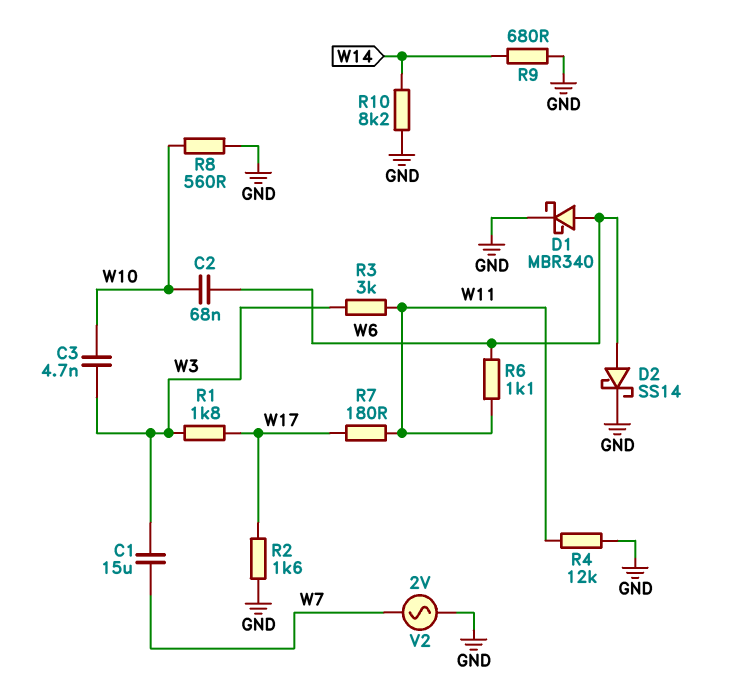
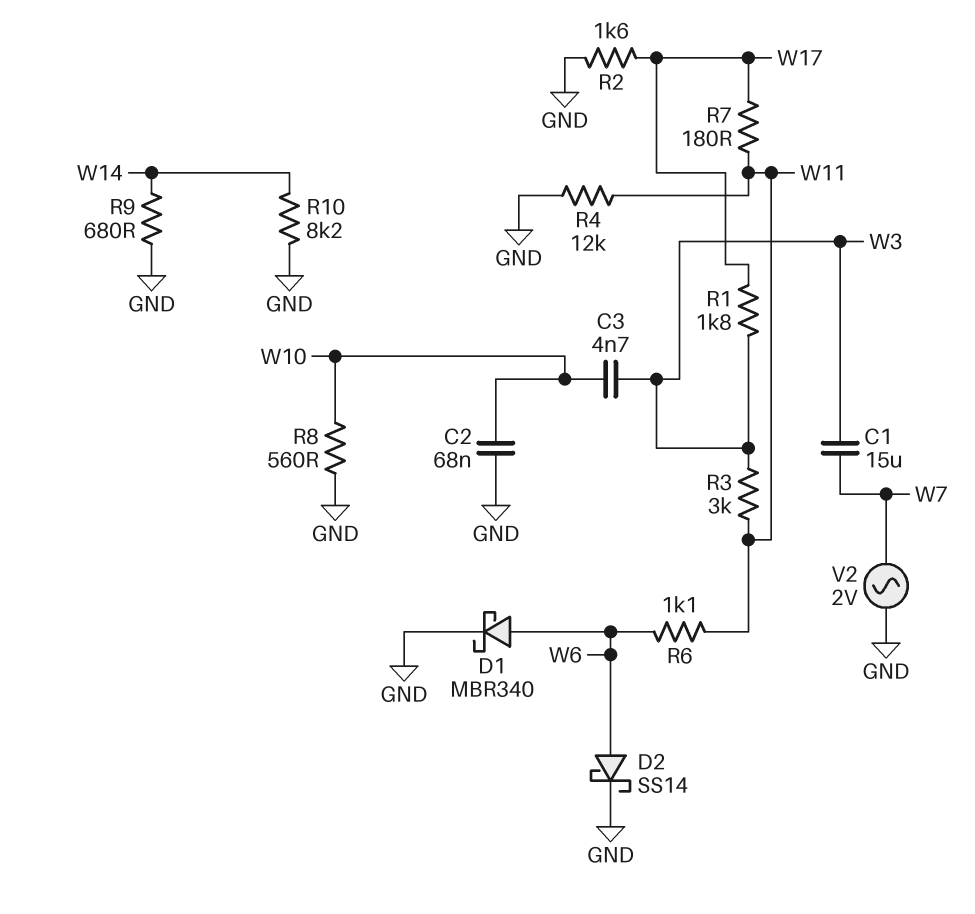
C2: 68nF (W6, W10) -> 68nF (GND, W10)

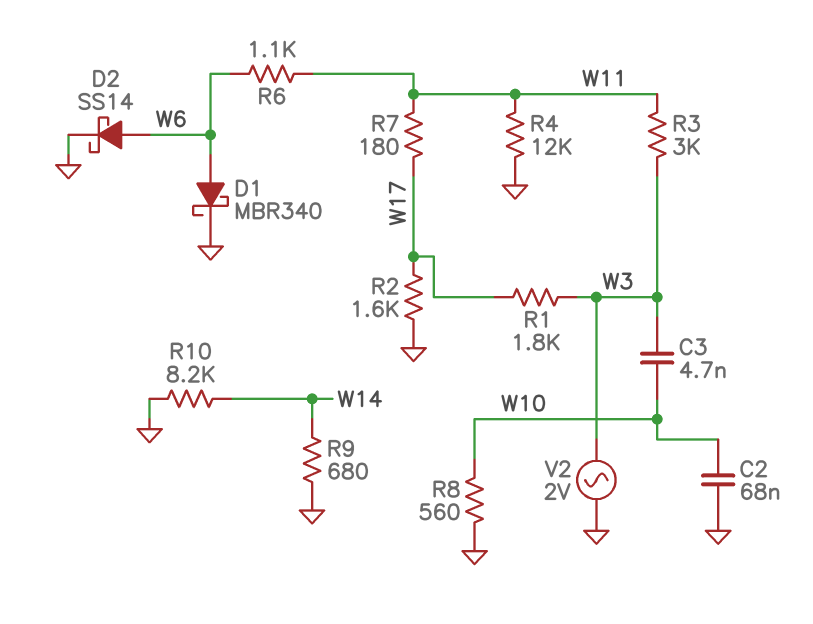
C1: 15uF (W3, W7) -> none
V2: AC 2V (GND, W7) -> AC 2V (GND, W3)

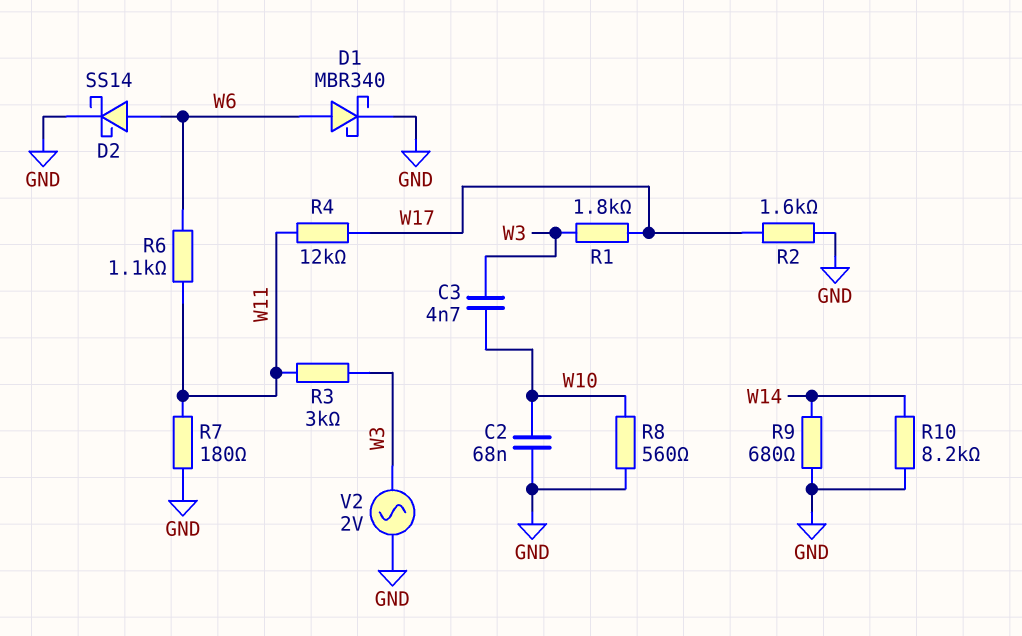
R4: 12k (GND, W11) -> 12k (W11, W17)
R7: 180 (W11, W17) -> 180 (GND, W11)

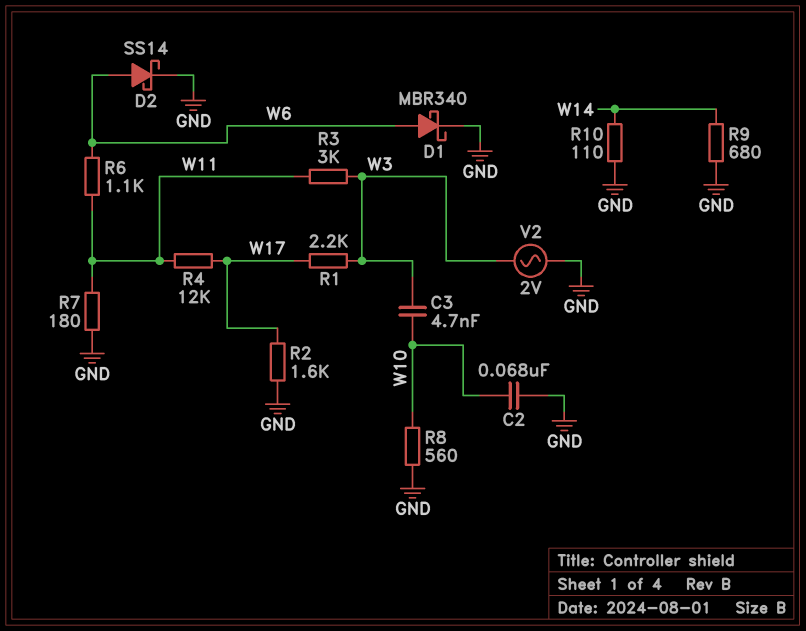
R1: 1.8k (W3, W17) -> 2.2k (W3, W17)
R10: 8.2k (GND, W14) -> 110 (GND, W14)

